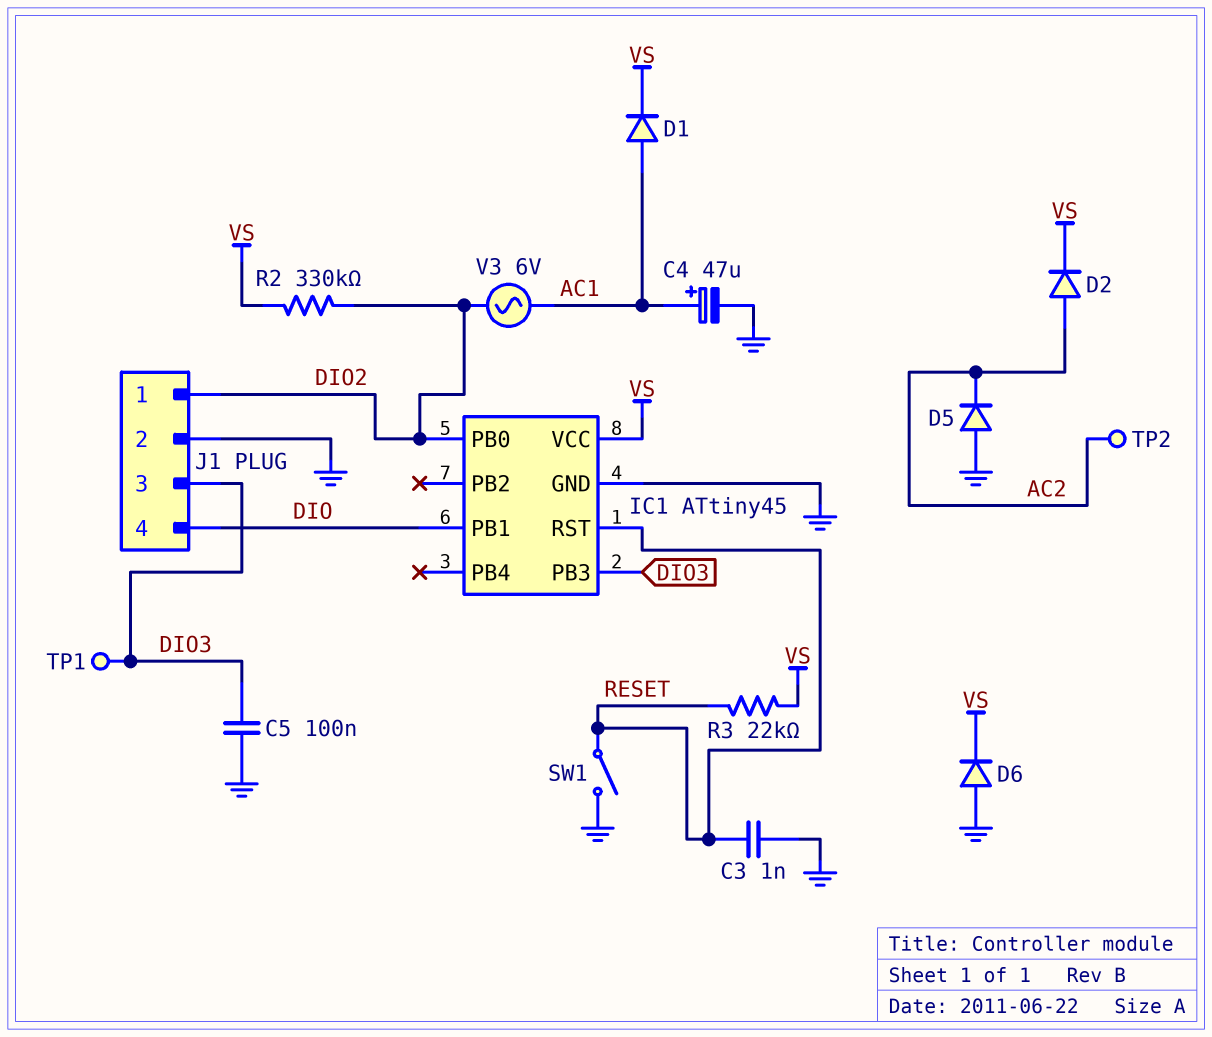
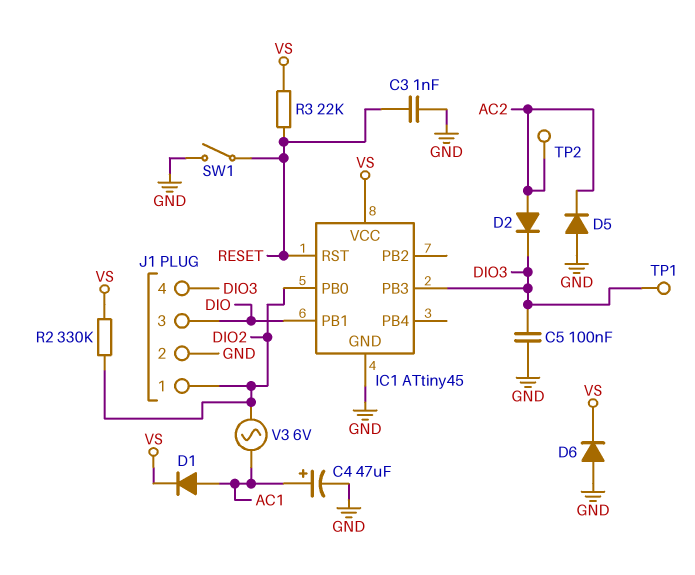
D2: diode (A AC2, K VS) -> diode (A AC2, K DIO3)
J1 pin 3: DIO3 -> DIO
J1 pin 4: DIO -> DIO3

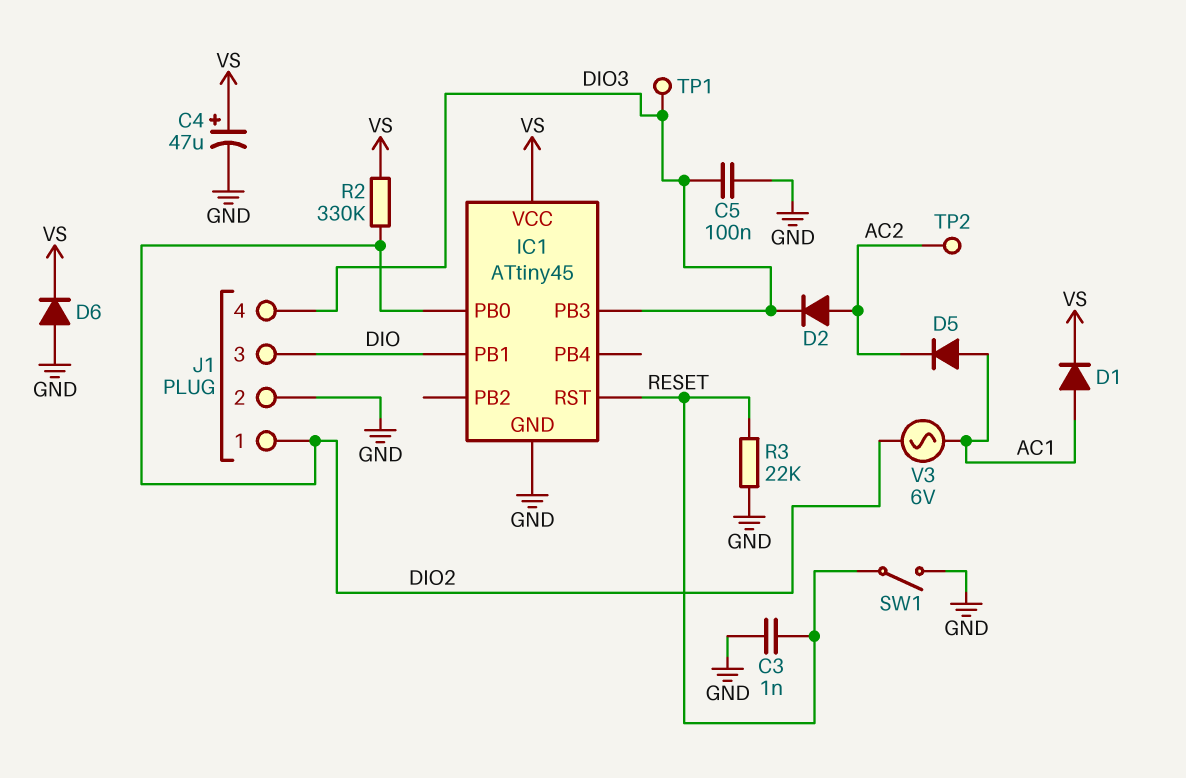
C4: 47uF (plus AC1, minus GND) -> 47uF (plus VS, minus GND)
D5: diode (A GND, K AC2) -> diode (A AC1, K AC2)
R3: 22k (RESET, VS) -> 22k (GND, RESET)

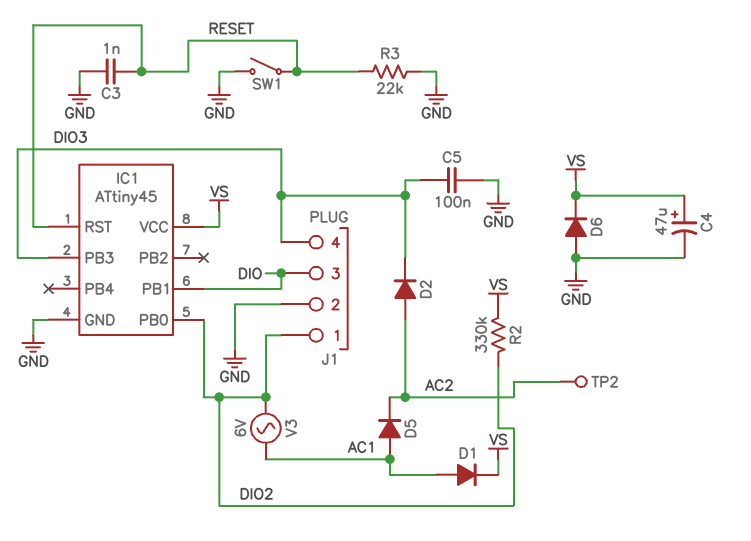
TP1: test point (DIO3) -> none

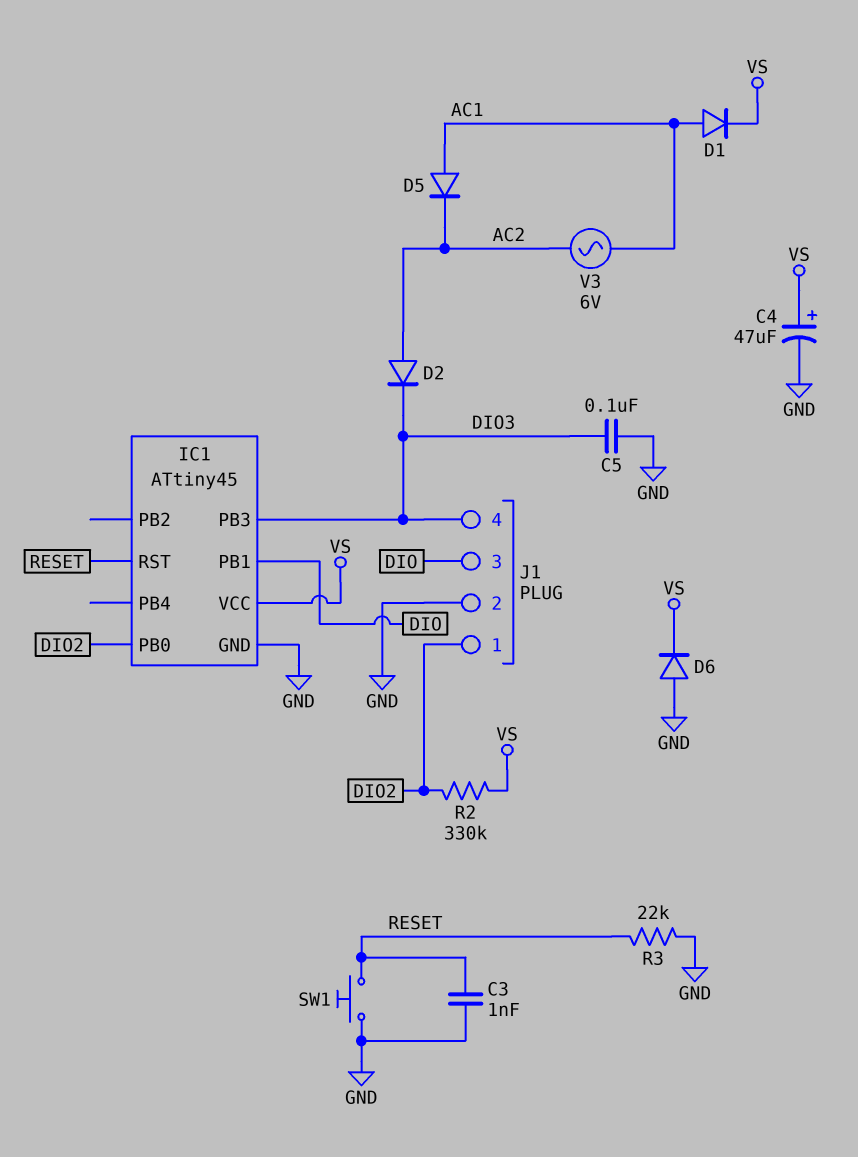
SW1: switch (GND, RESET) -> button (GND, RESET)
TP2: test point (AC2) -> none
V3: AC 6V (AC1, DIO2) -> AC 6V (AC1, AC2)

